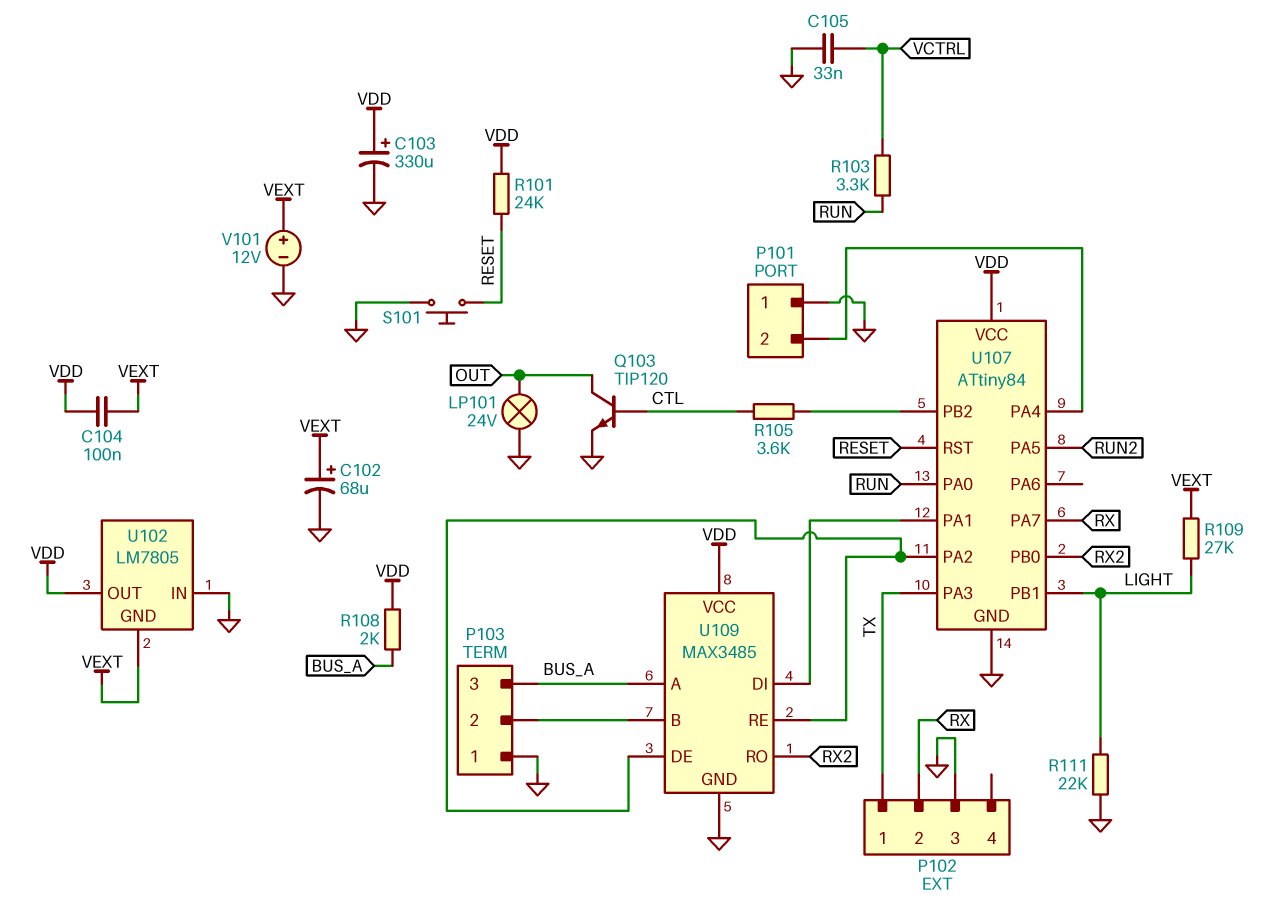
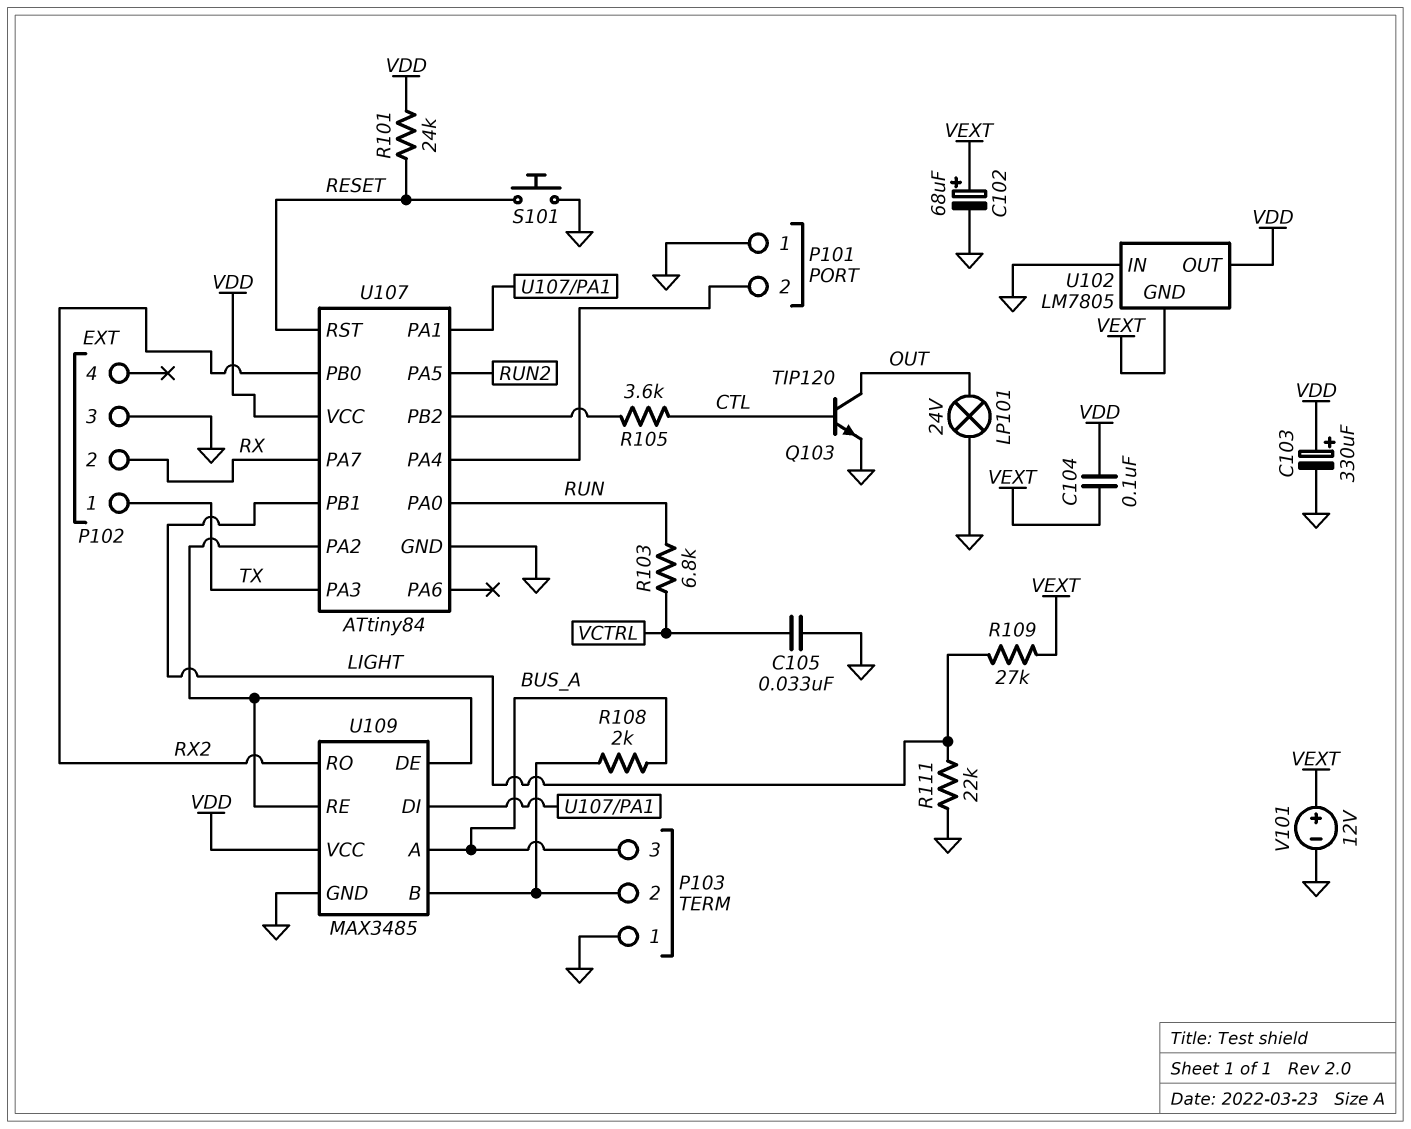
R103: 3.3k (RUN, VCTRL) -> 6.8k (RUN, VCTRL)
R108: 2k (BUS_A, VDD) -> 2k (BUS_A, P103/2)

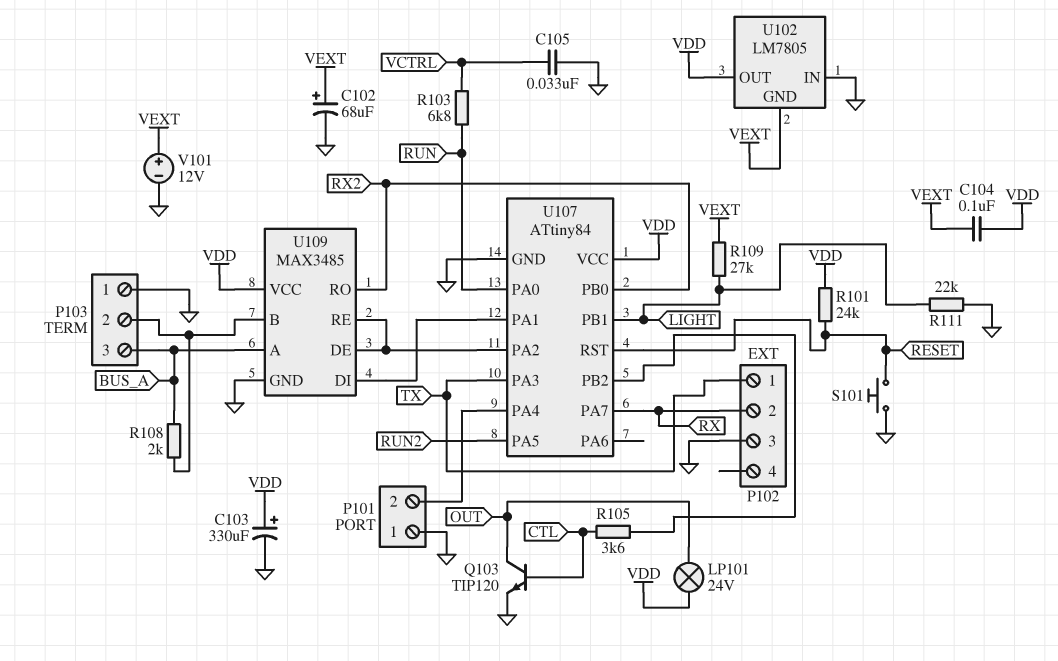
LP101: lamp 24V (GND, OUT) -> lamp 24V (OUT, VDD)

